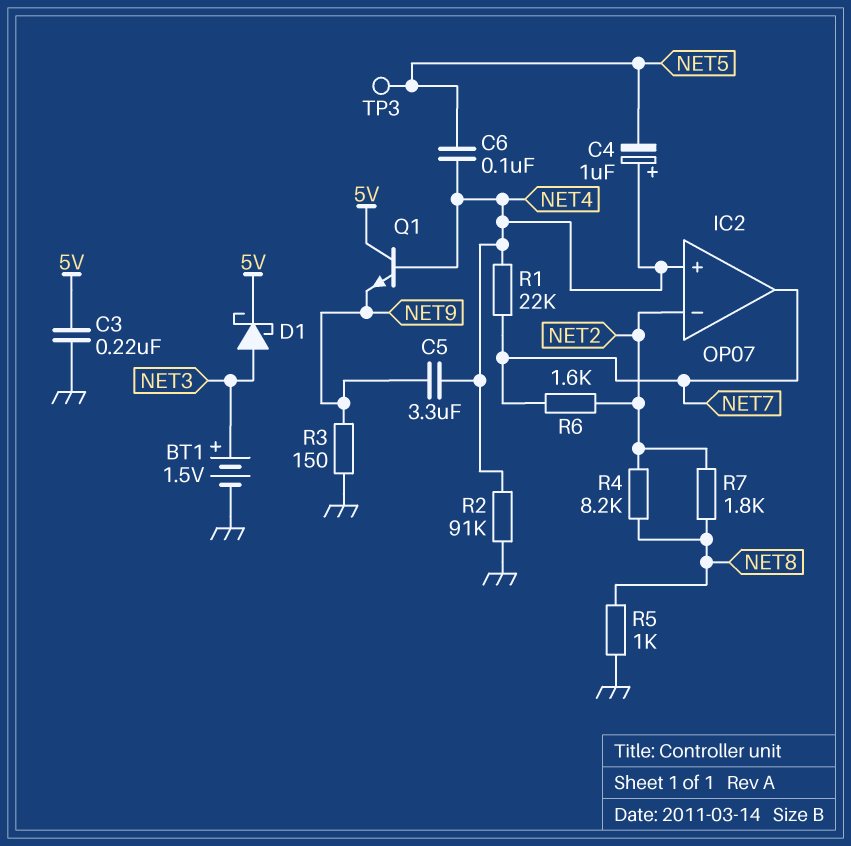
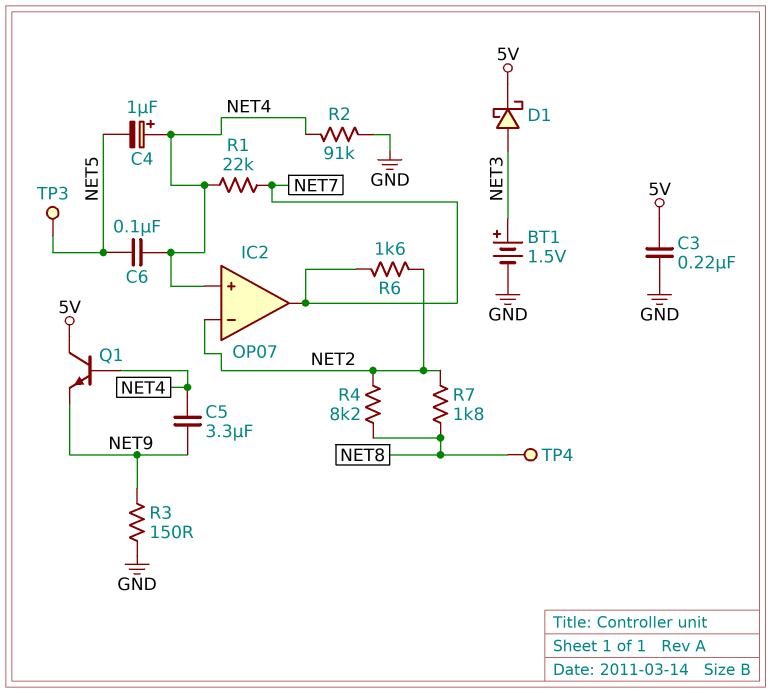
R5: 1k (GND, NET8) -> none
TP4: none -> test point (NET8)

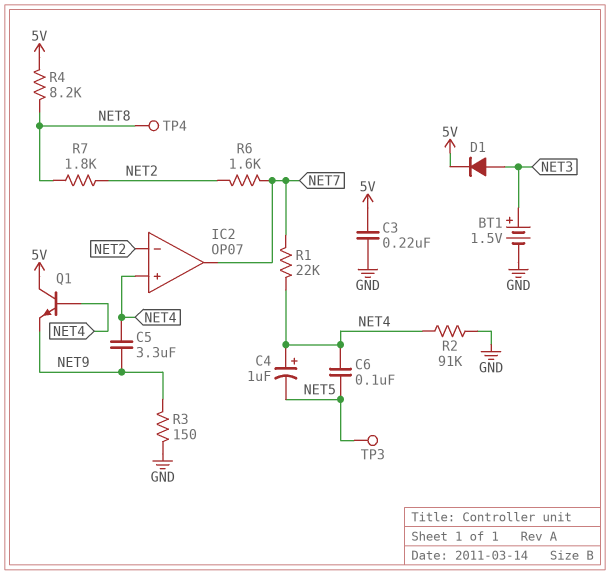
D1: schottky (A NET3, K 5V) -> diode (A NET3, K 5V)
R4: 8.2k (NET2, NET8) -> 8.2k (5V, NET8)

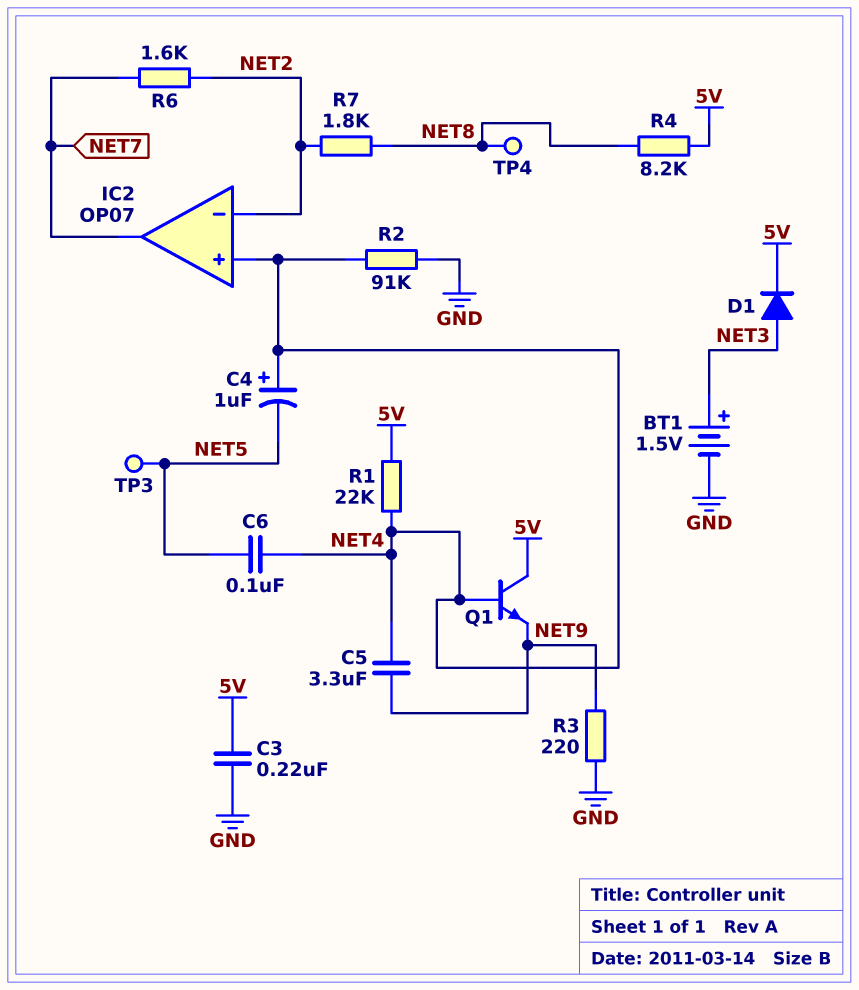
R1: 22k (NET4, NET7) -> 22k (5V, NET4)
R3: 150 (GND, NET9) -> 220 (GND, NET9)

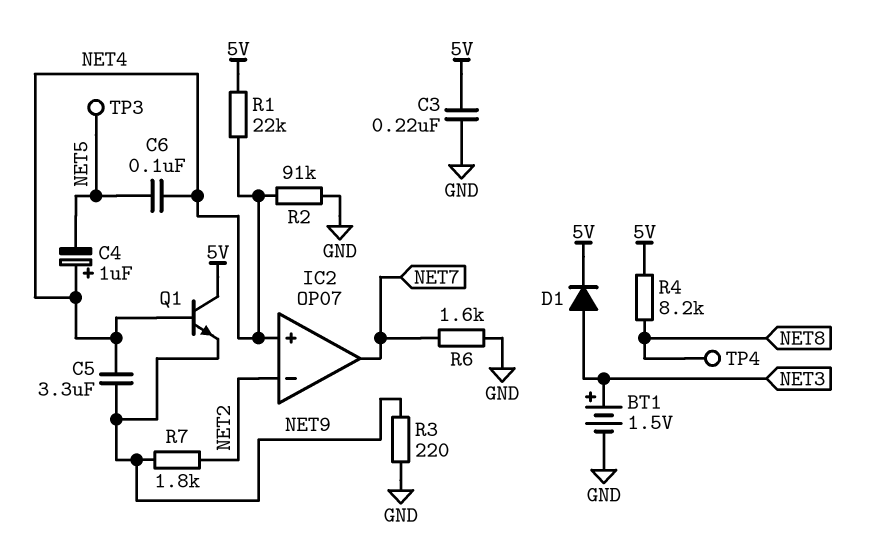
R6: 1.6k (NET2, NET7) -> 1.6k (GND, NET7)
R7: 1.8k (NET2, NET8) -> 1.8k (NET2, NET9)

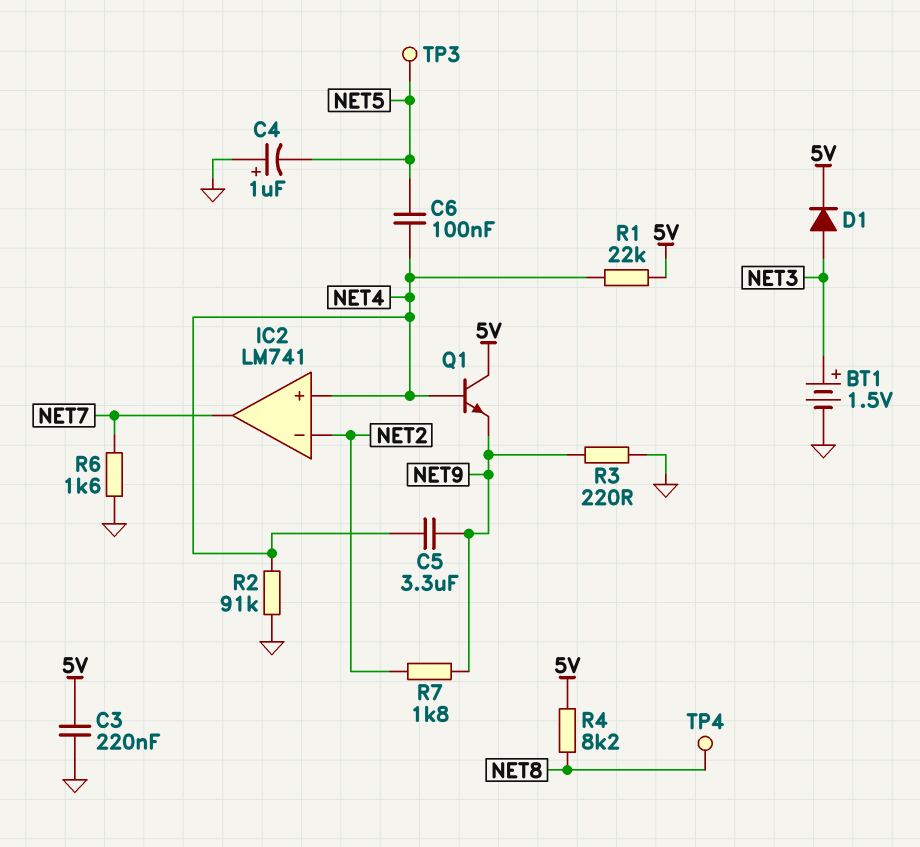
C4: 1uF (plus NET4, minus NET5) -> 1uF (plus GND, minus NET5)
IC2: OP07 -> LM741

